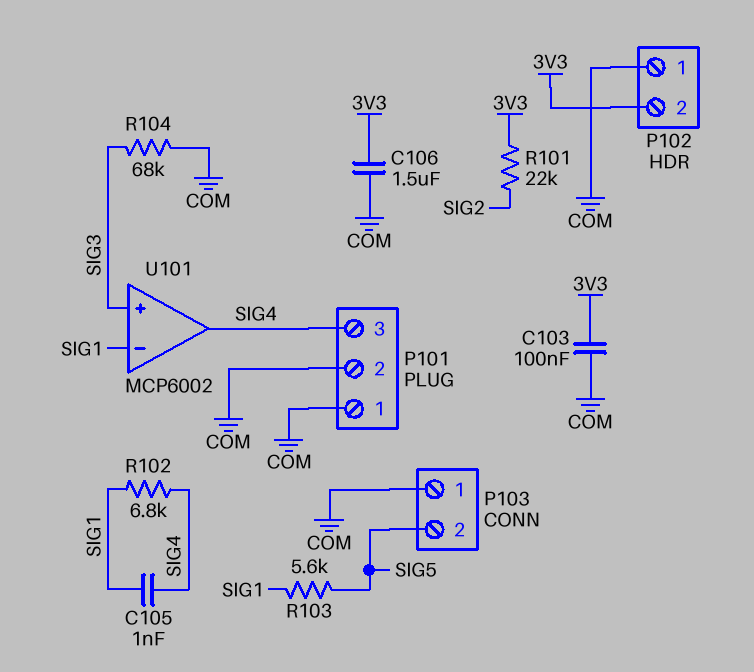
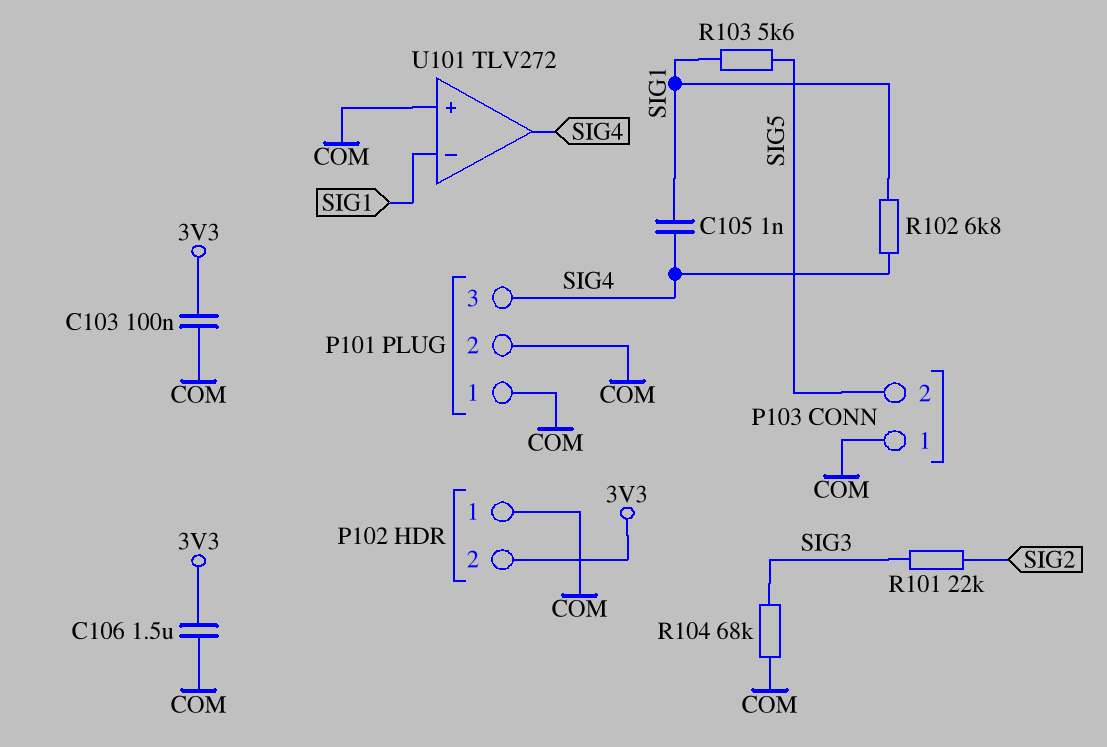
R101: 22k (3V3, SIG2) -> 22k (SIG2, SIG3)
U101: MCP6002 -> TLV272
U101 pin in+: SIG3 -> COM

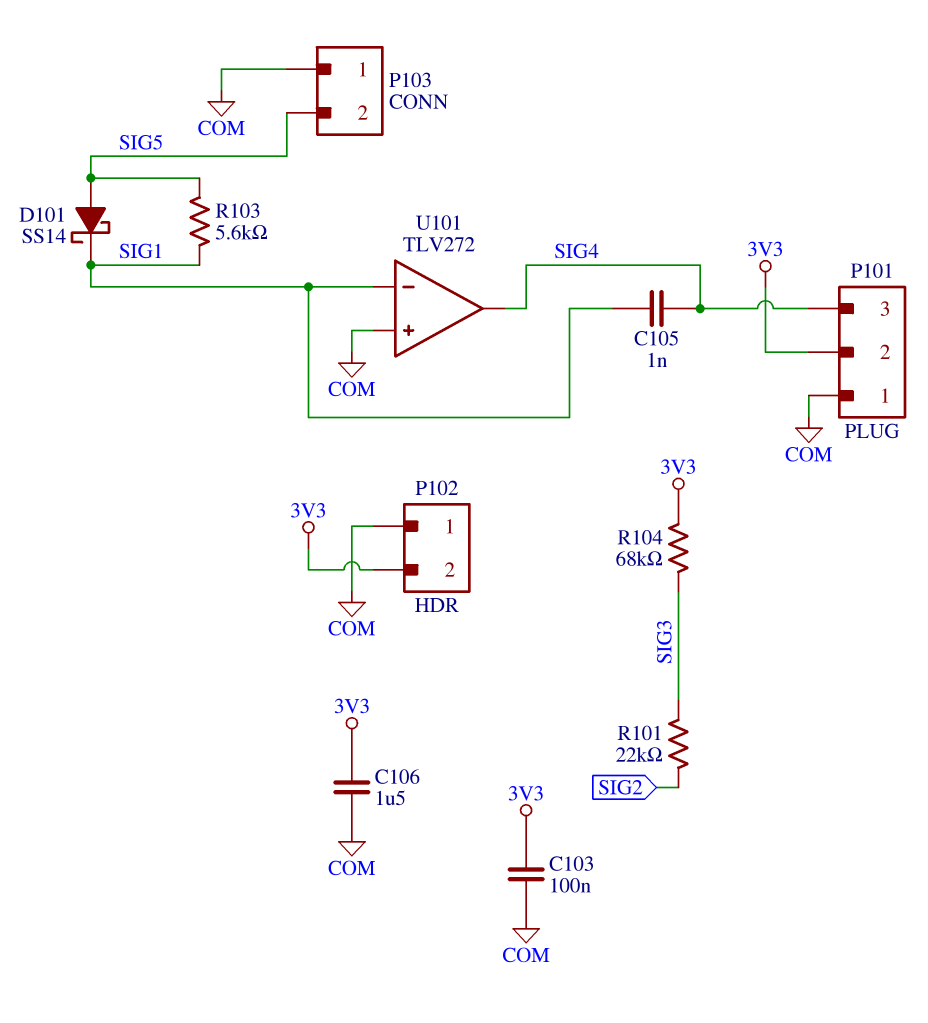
D101: none -> schottky SS14 (A SIG5, K SIG1)
P101 pin 2: COM -> 3V3
R102: 6.8k (SIG1, SIG4) -> none
R104: 68k (COM, SIG3) -> 68k (3V3, SIG3)

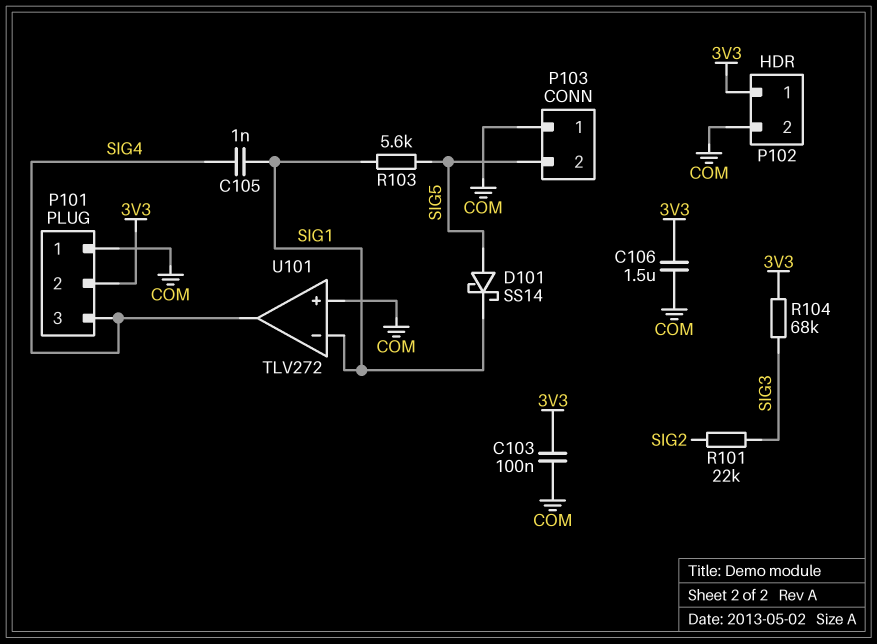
P102 pin 1: COM -> 3V3
P102 pin 2: 3V3 -> COM

